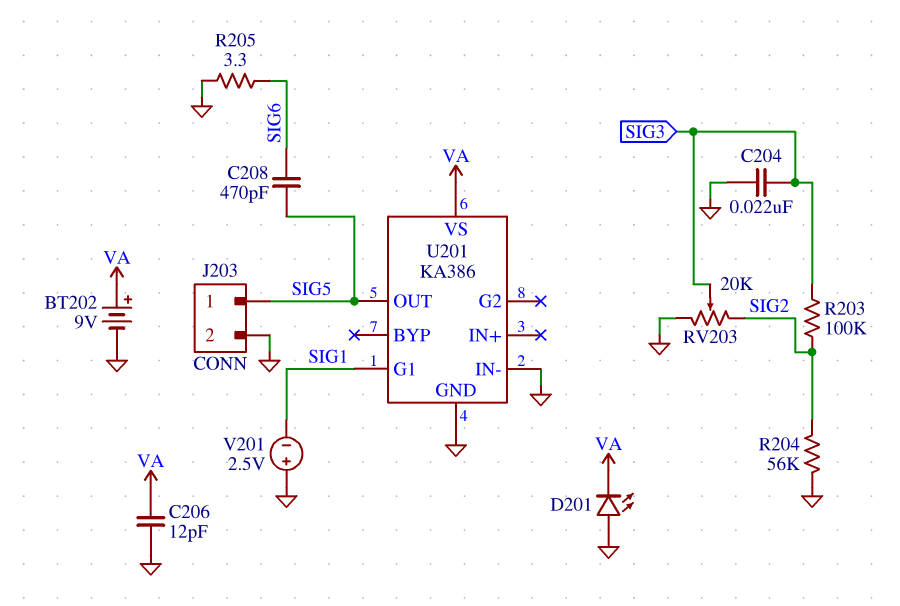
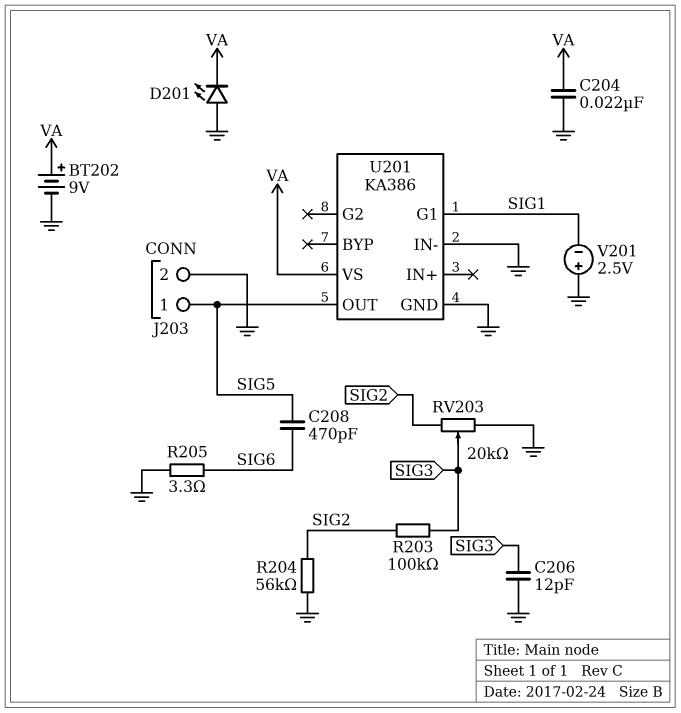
C204: 22nF (GND, SIG3) -> 22nF (GND, VA)
C206: 12pF (GND, VA) -> 12pF (GND, SIG3)

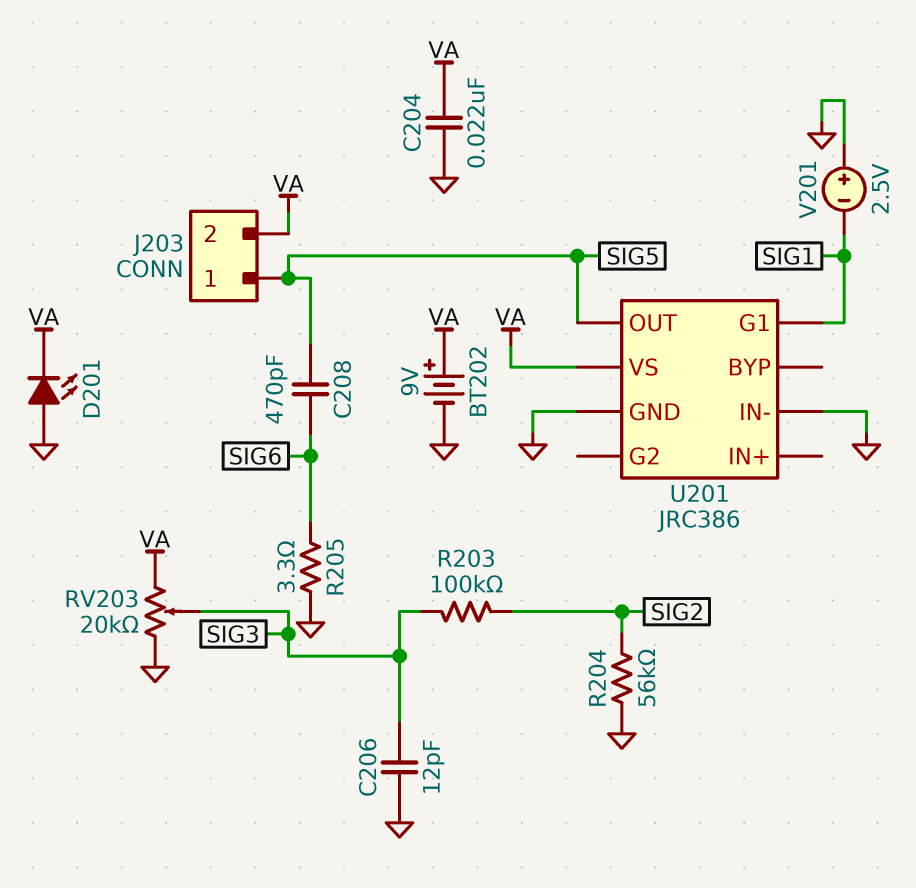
J203 pin 2: GND -> VA
RV203: 20k (GND, SIG2, wiper SIG3) -> 20k (GND, VA, wiper SIG3)
U201: KA386 -> JRC386

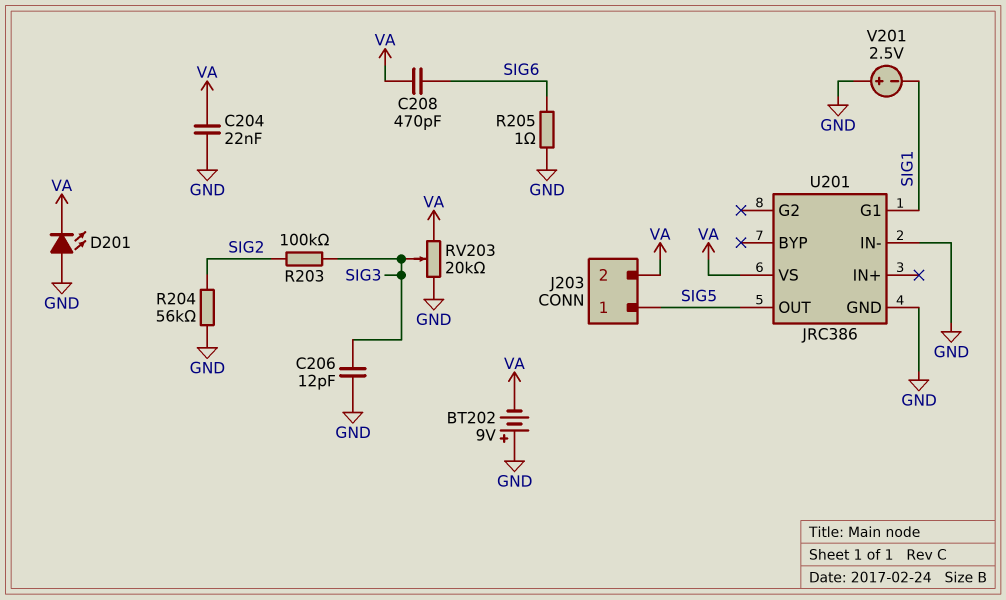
BT202: 9V (plus VA, minus GND) -> 9V (plus GND, minus VA)
C208: 470pF (SIG5, SIG6) -> 470pF (SIG6, VA)
R205: 3.3 (GND, SIG6) -> 1 (GND, SIG6)

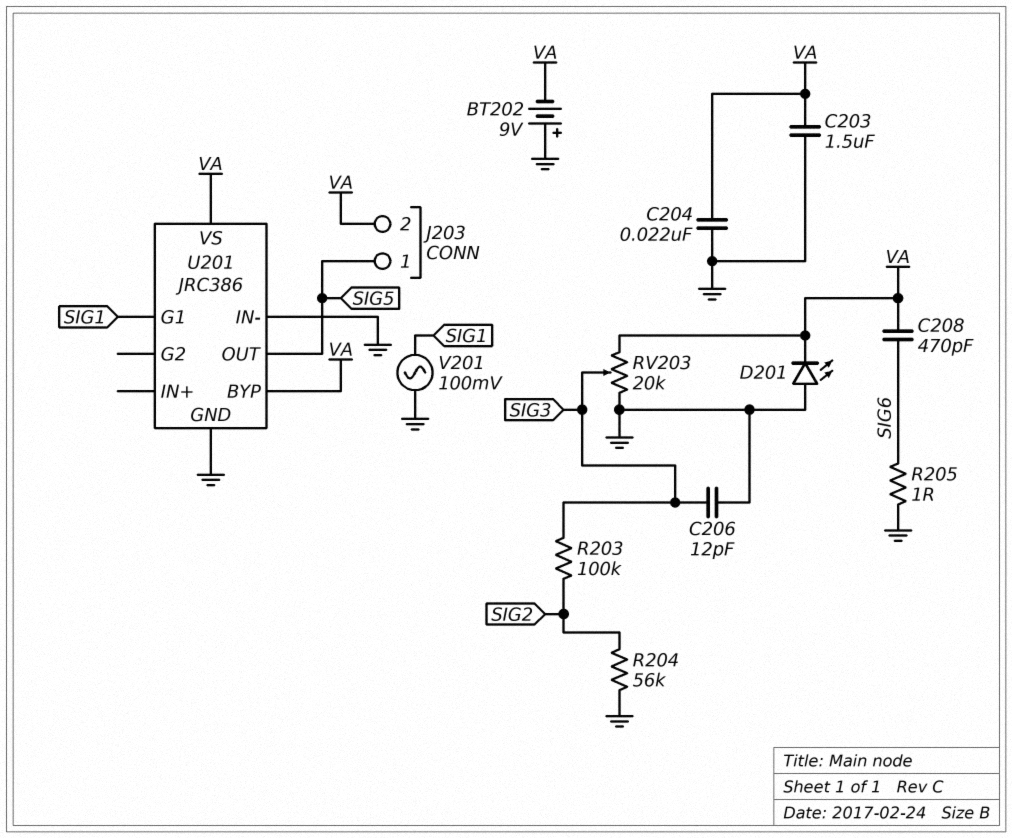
C203: none -> 1.5uF (GND, VA)
U201 pin BYP: none -> VA
V201: 2.5V (plus GND, minus SIG1) -> AC 100mV (GND, SIG1)

